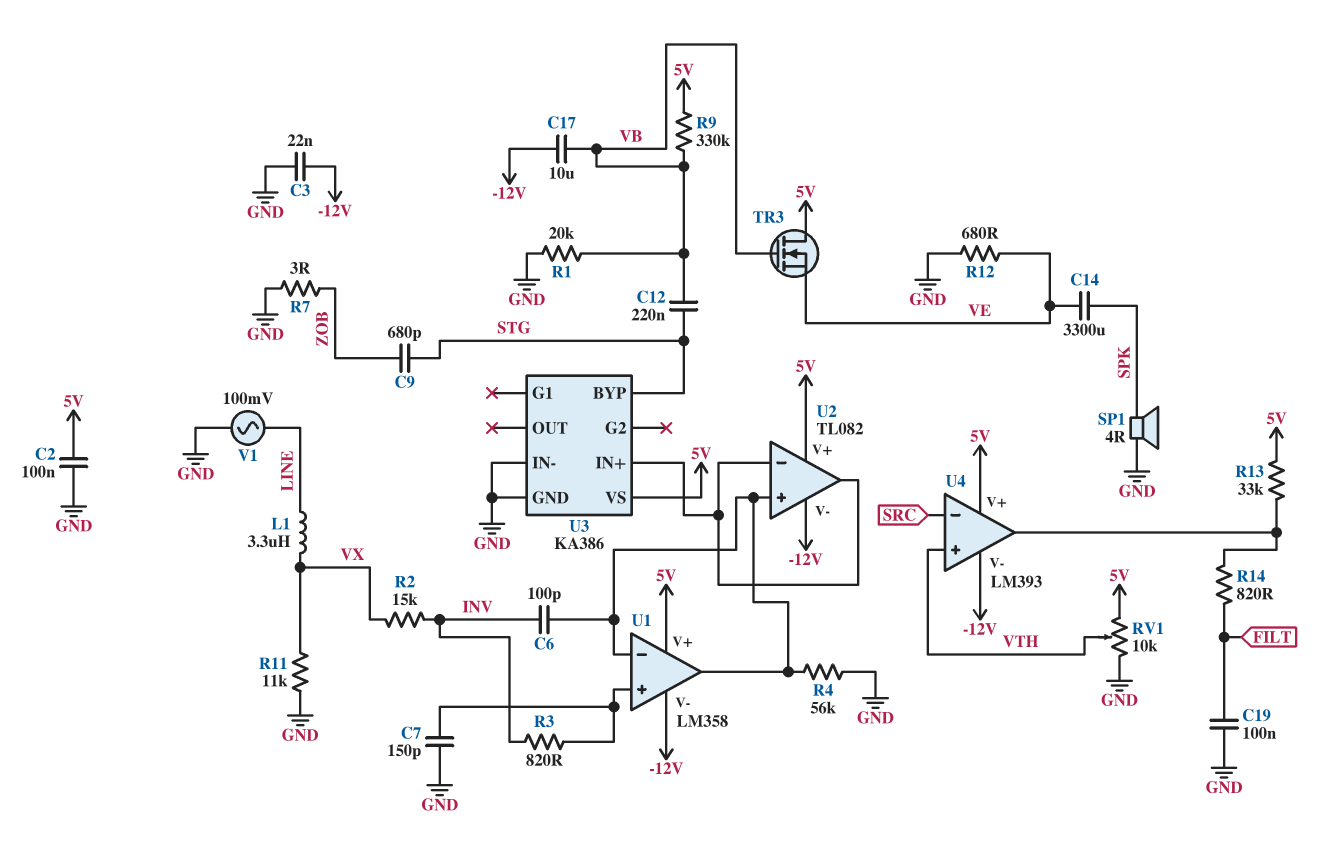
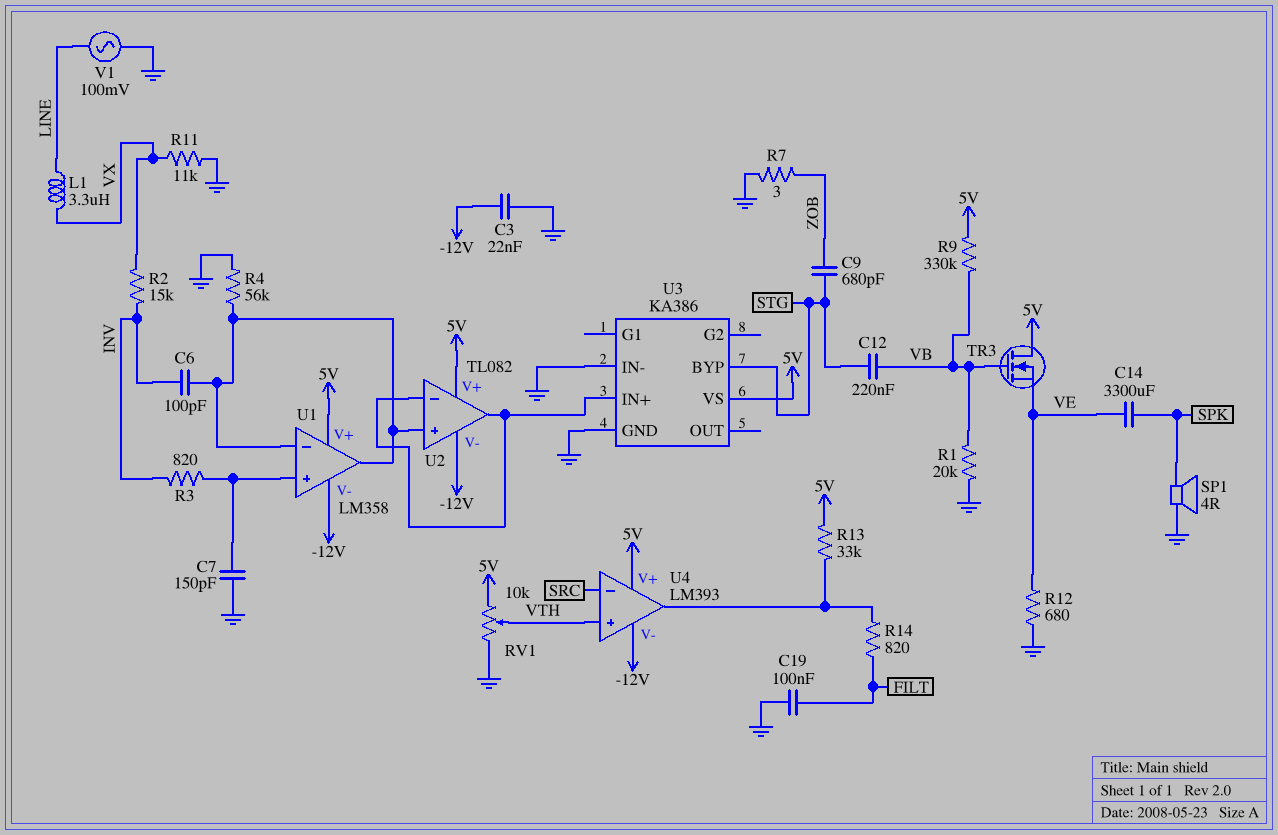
C2: 100nF (5V, GND) -> none
C17: 10uF (-12V, VB) -> none

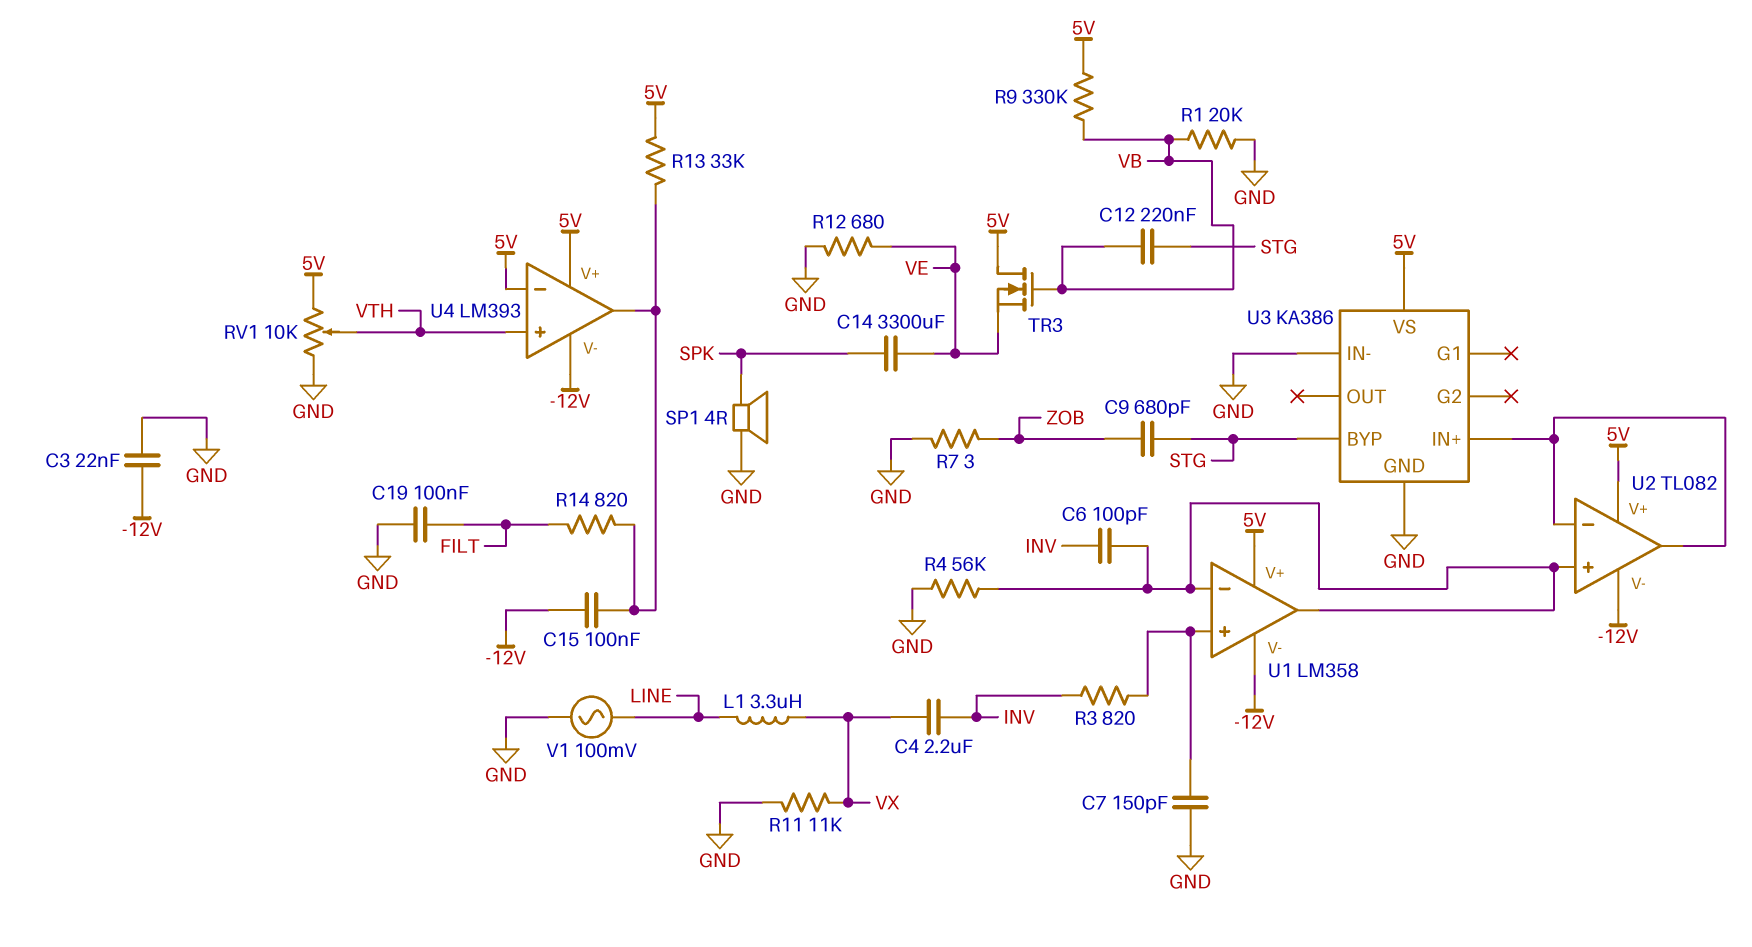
C4: none -> 2.2uF (INV, VX)
C15: none -> 100nF (-12V, U4/out)
R2: 15k (INV, VX) -> none
U4 pin in-: SRC -> 5V

